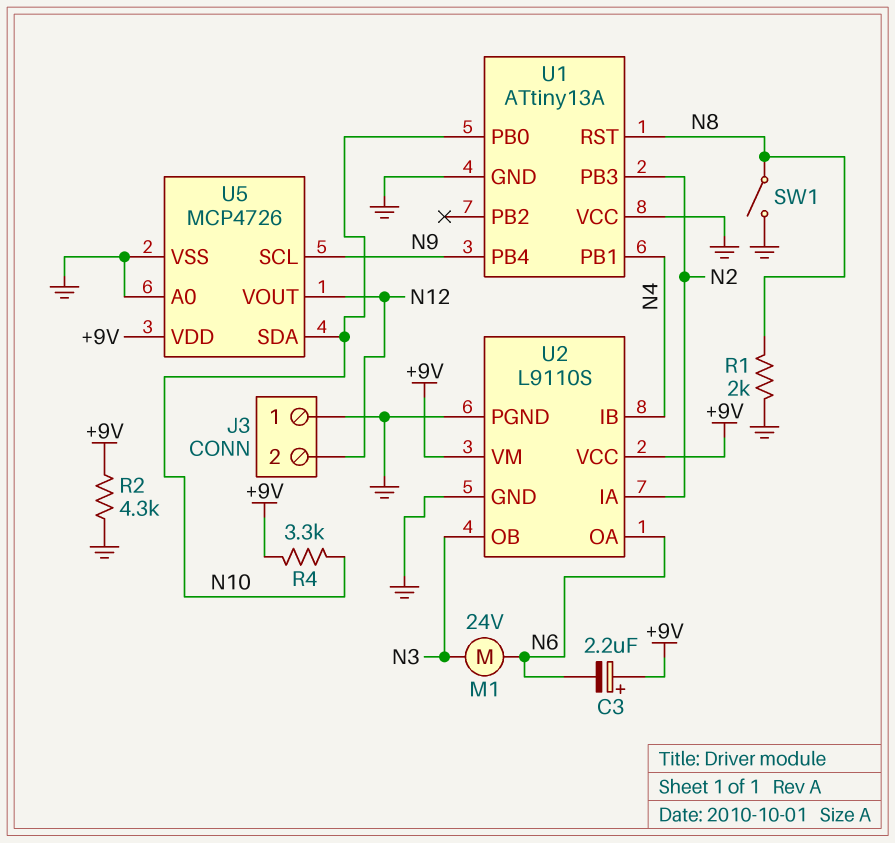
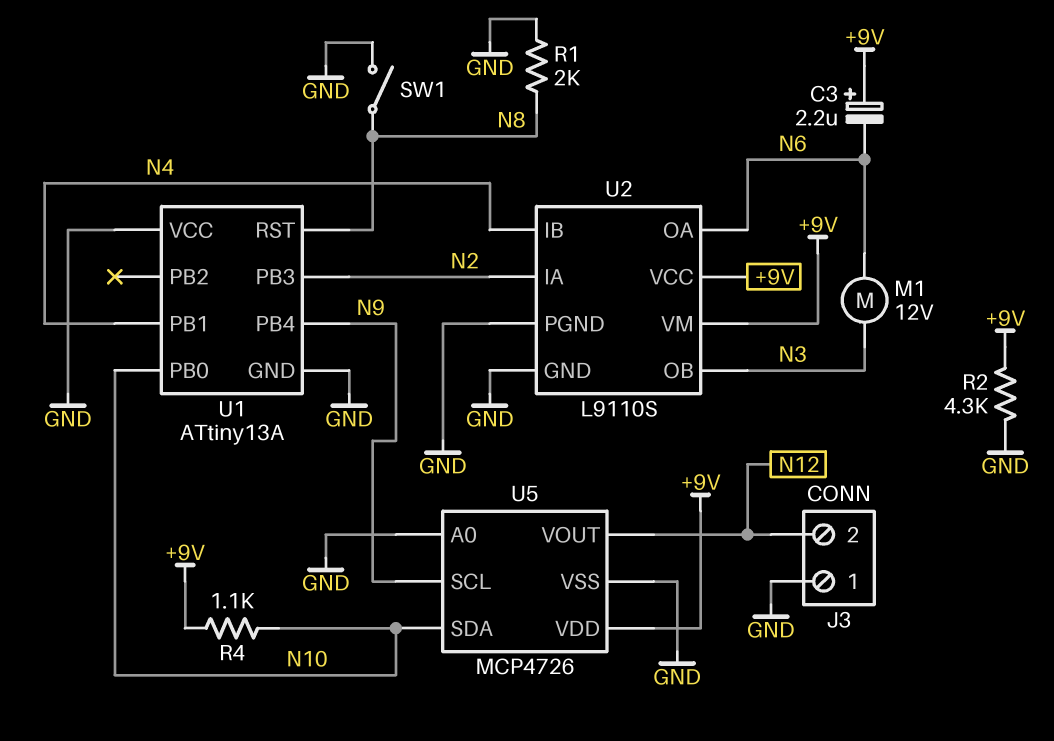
M1: motor 24V (N3, N6) -> motor 12V (N3, N6)
R4: 3.3k (+9V, N10) -> 1.1k (+9V, N10)

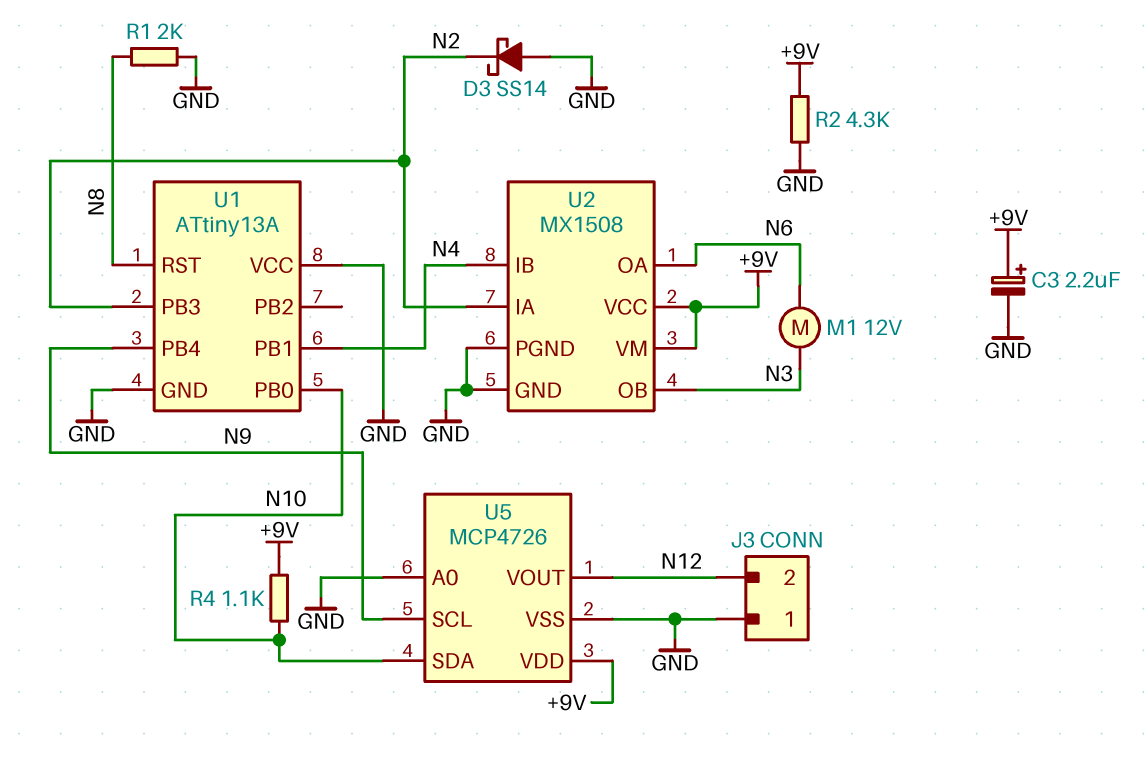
C3: 2.2uF (plus +9V, minus N6) -> 2.2uF (plus +9V, minus GND)
D3: none -> schottky SS14 (A GND, K N2)
SW1: switch (GND, N8) -> none
U2: L9110S -> MX1508

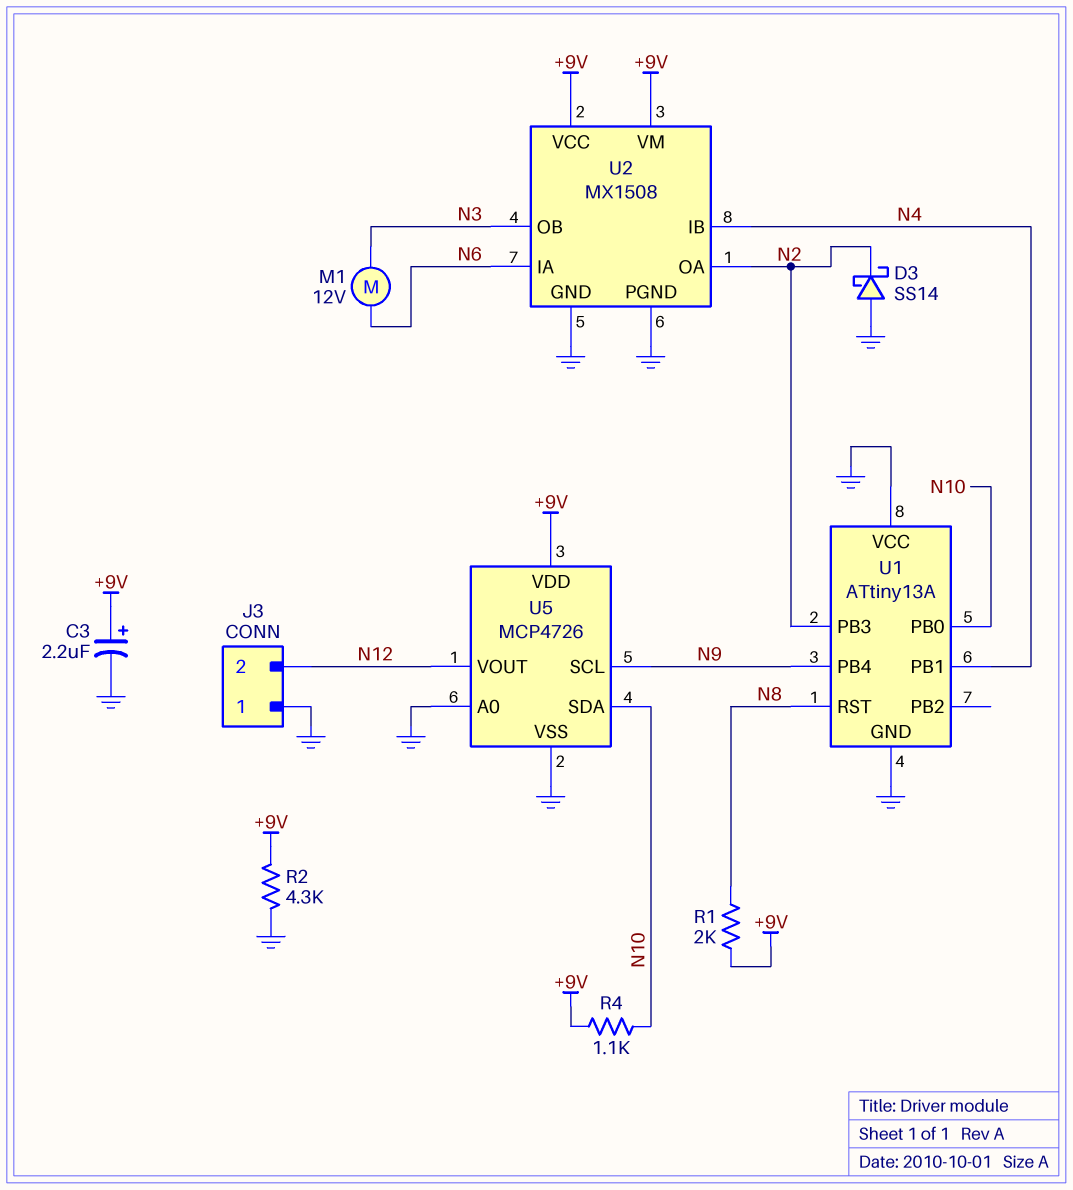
R1: 2k (GND, N8) -> 2k (+9V, N8)
U2 pin IA: N2 -> N6
U2 pin OA: N6 -> N2

